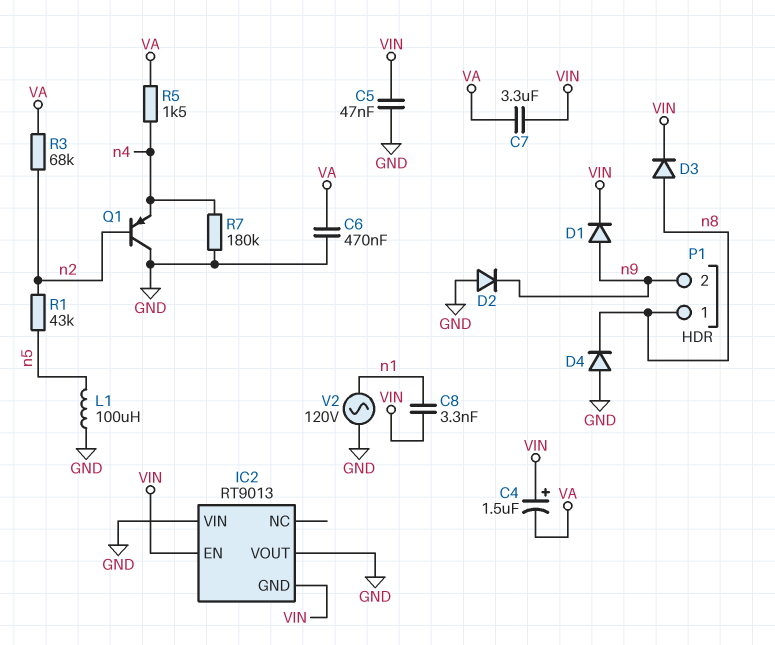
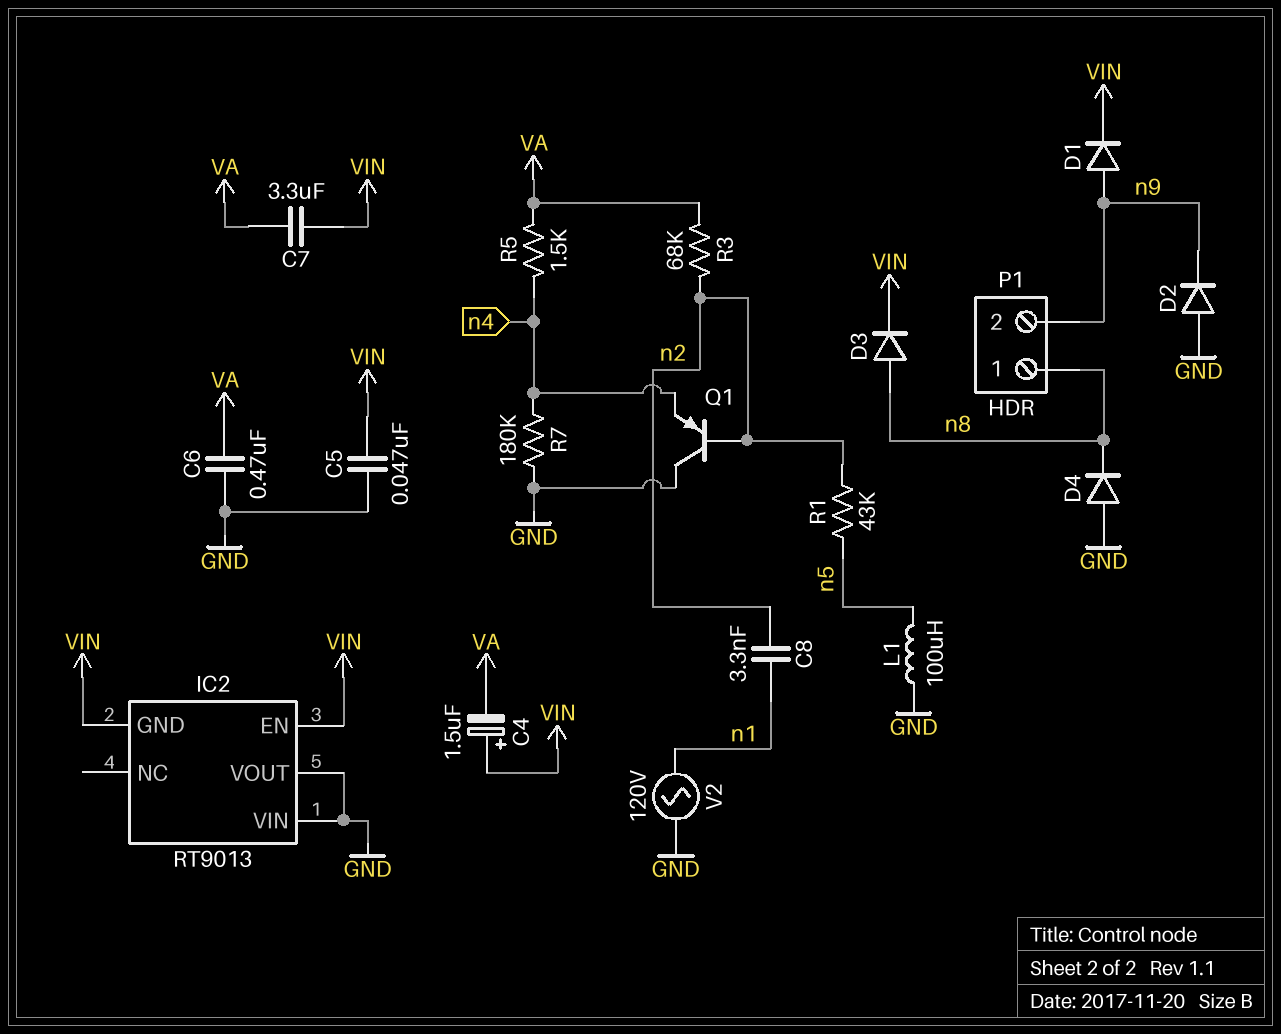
C8: 3.3nF (VIN, n1) -> 3.3nF (n1, n2)

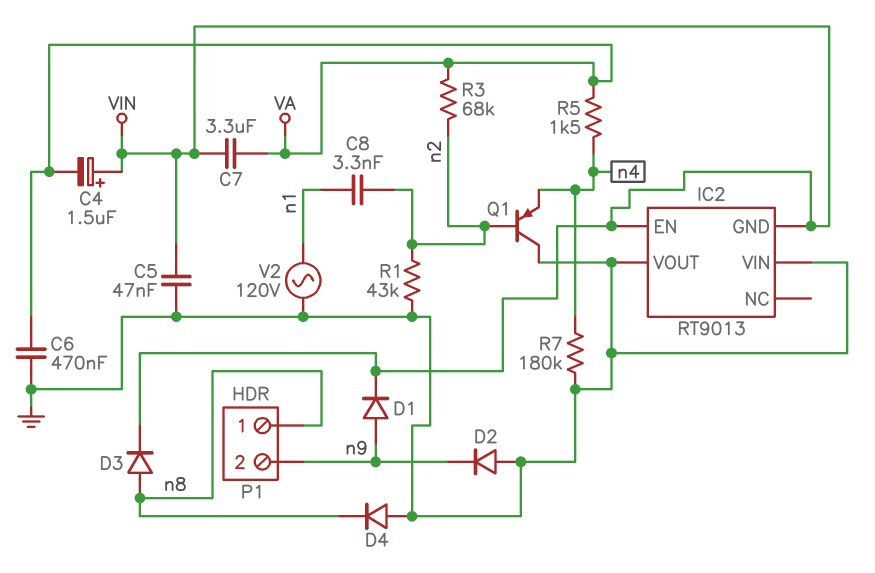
L1: 100uH (GND, n5) -> none
R1: 43k (n2, n5) -> 43k (GND, n2)

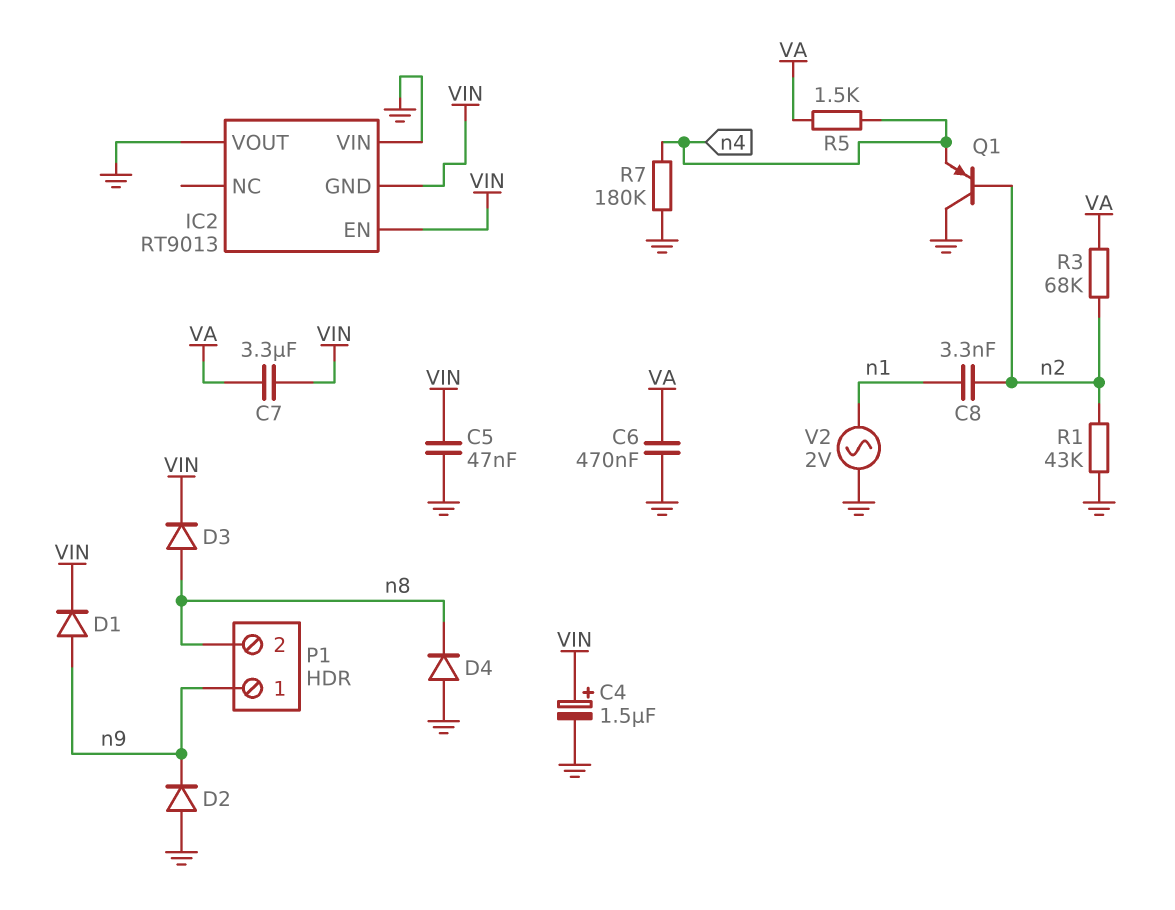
C4: 1.5uF (plus VIN, minus VA) -> 1.5uF (plus VIN, minus GND)
P1 pin 1: n8 -> n9
P1 pin 2: n9 -> n8
V2: AC 120V (GND, n1) -> AC 2V (GND, n1)

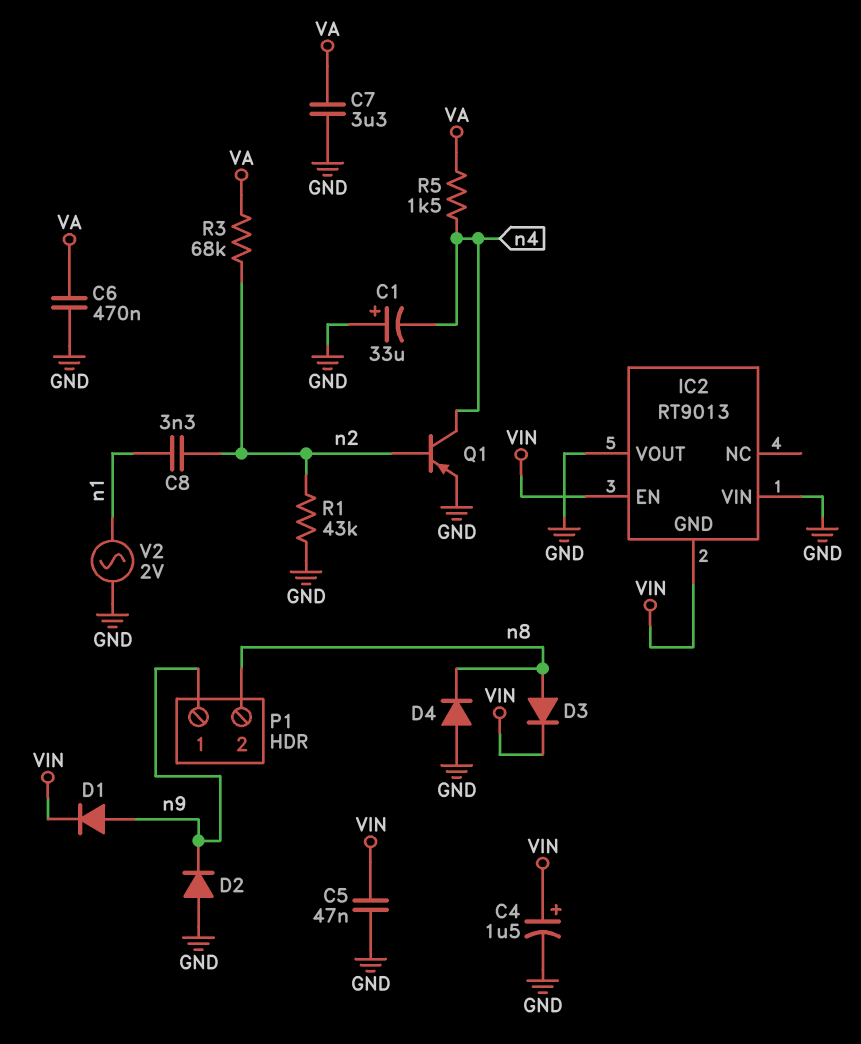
C1: none -> 33uF (plus GND, minus n4)
C7: 3.3uF (VA, VIN) -> 3.3uF (GND, VA)
Q1: PNP (B n2, C GND, E n4) -> PNP (B n2, C n4, E GND)
R7: 180k (GND, n4) -> none

